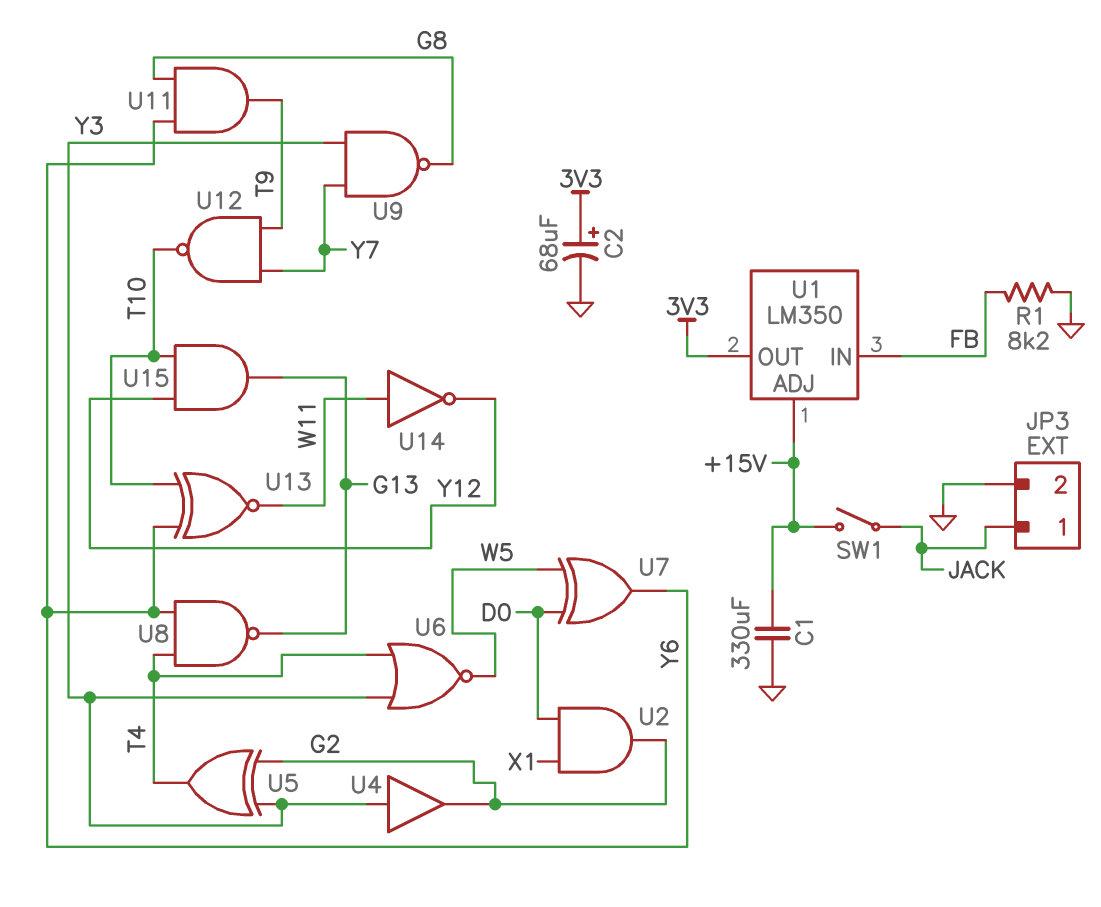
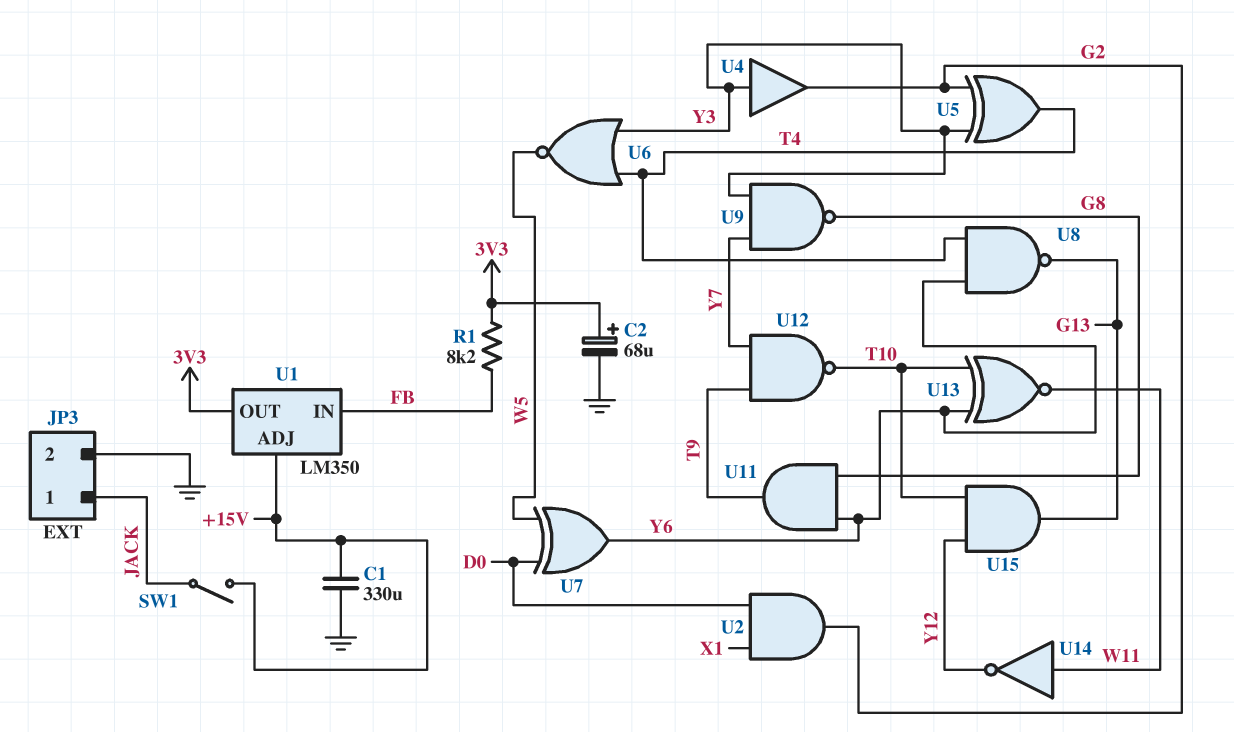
R1: 8.2k (FB, GND) -> 8.2k (3V3, FB)

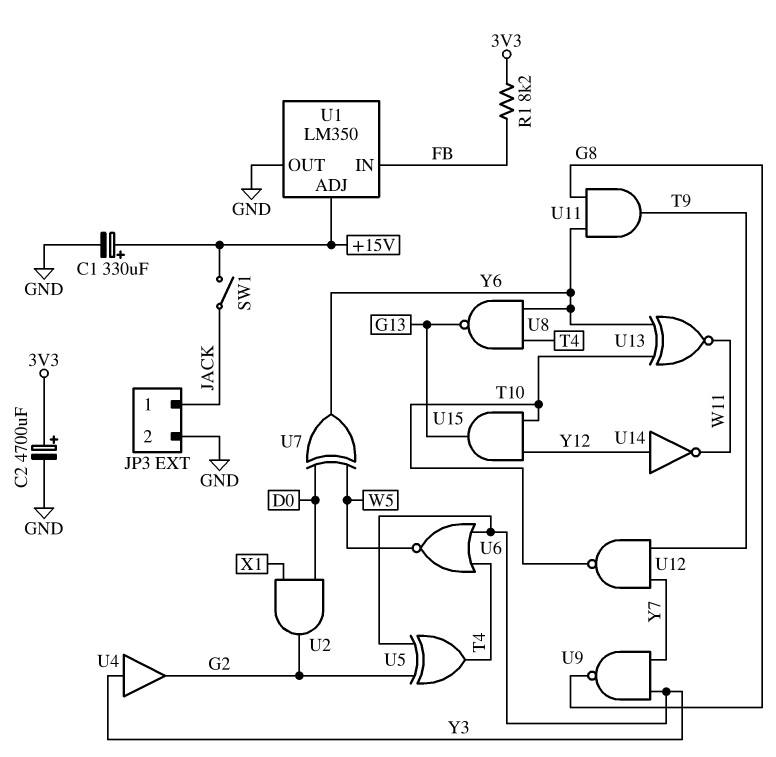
C1: 330uF (+15V, GND) -> 330uF (plus +15V, minus GND)
C2: 68uF (plus 3V3, minus GND) -> 4700uF (plus 3V3, minus GND)
U1 pin OUT: 3V3 -> GND
U14: NOT (in W11, out Y12) -> NOT (in Y12, out W11)

